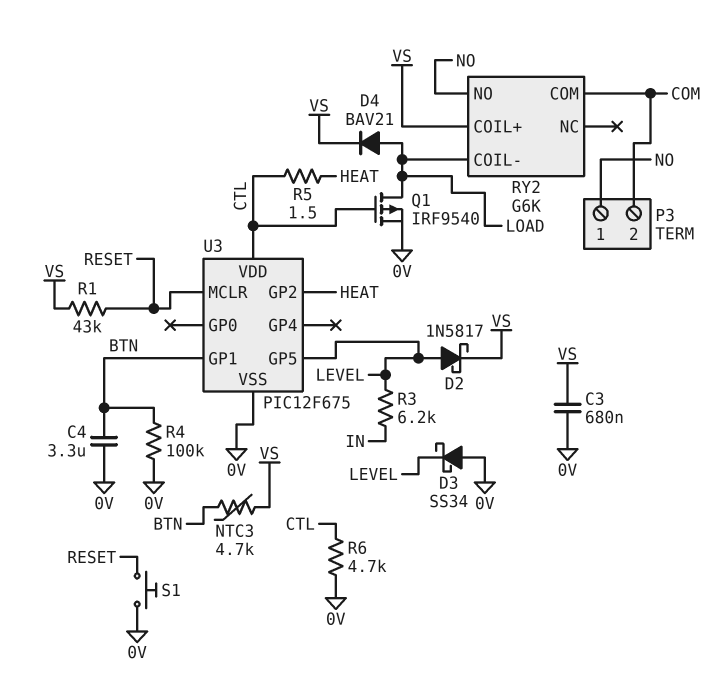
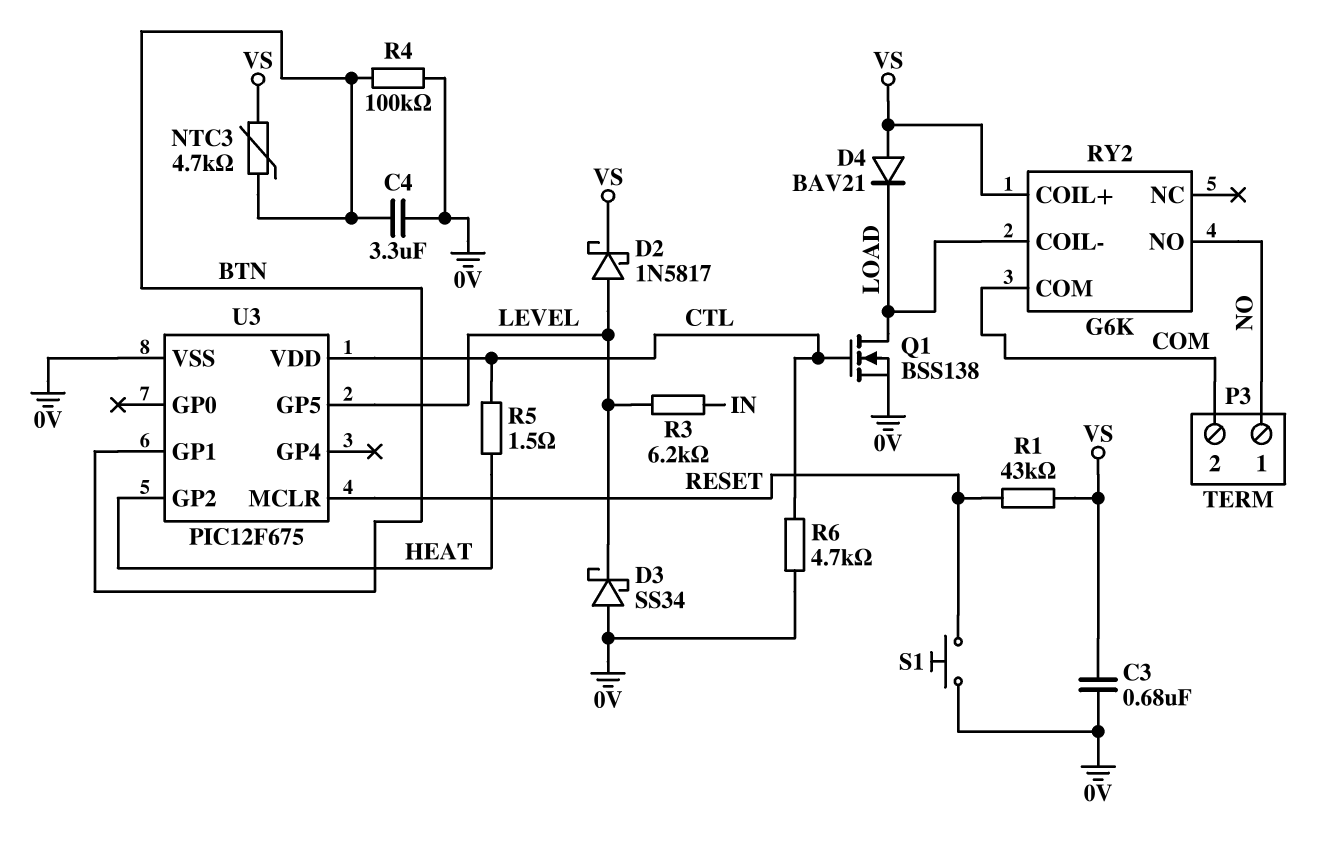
D4: diode BAV21 (A LOAD, K VS) -> diode BAV21 (A VS, K LOAD)
Q1: PMOS IRF9540 (G CTL, D LOAD, S 0V) -> NMOS BSS138 (G CTL, D LOAD, S 0V)

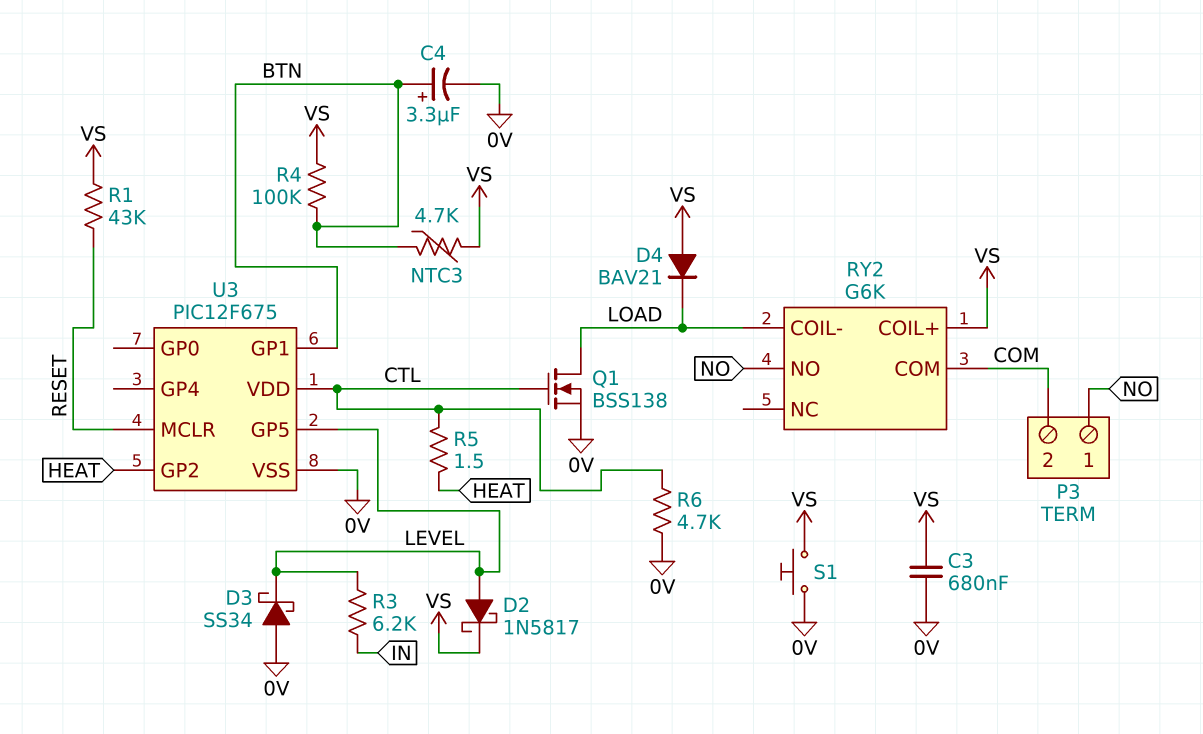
C4: 3.3uF (0V, BTN) -> 3.3uF (plus BTN, minus 0V)
R4: 100k (0V, BTN) -> 100k (BTN, VS)
S1: button (0V, RESET) -> button (0V, VS)

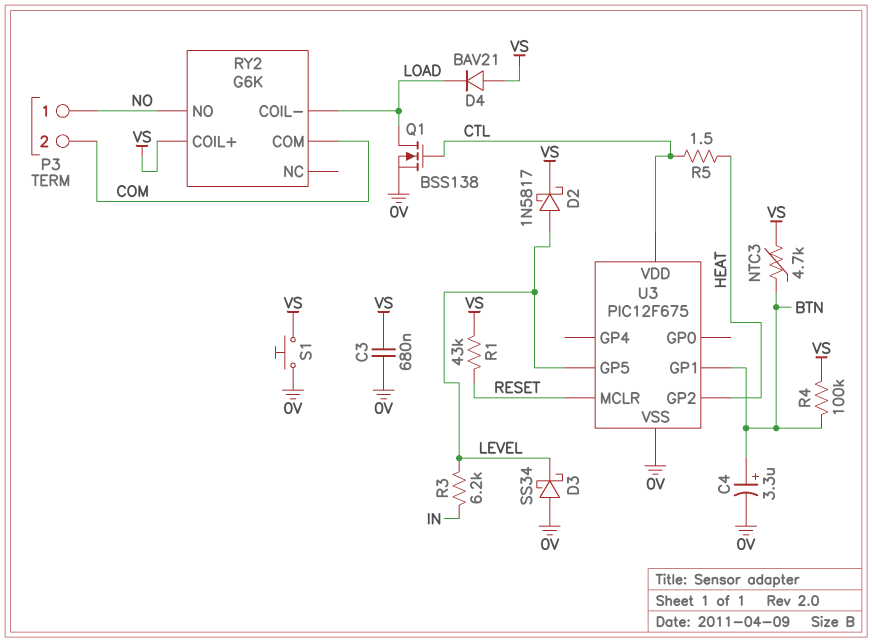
R6: 4.7k (0V, CTL) -> none

